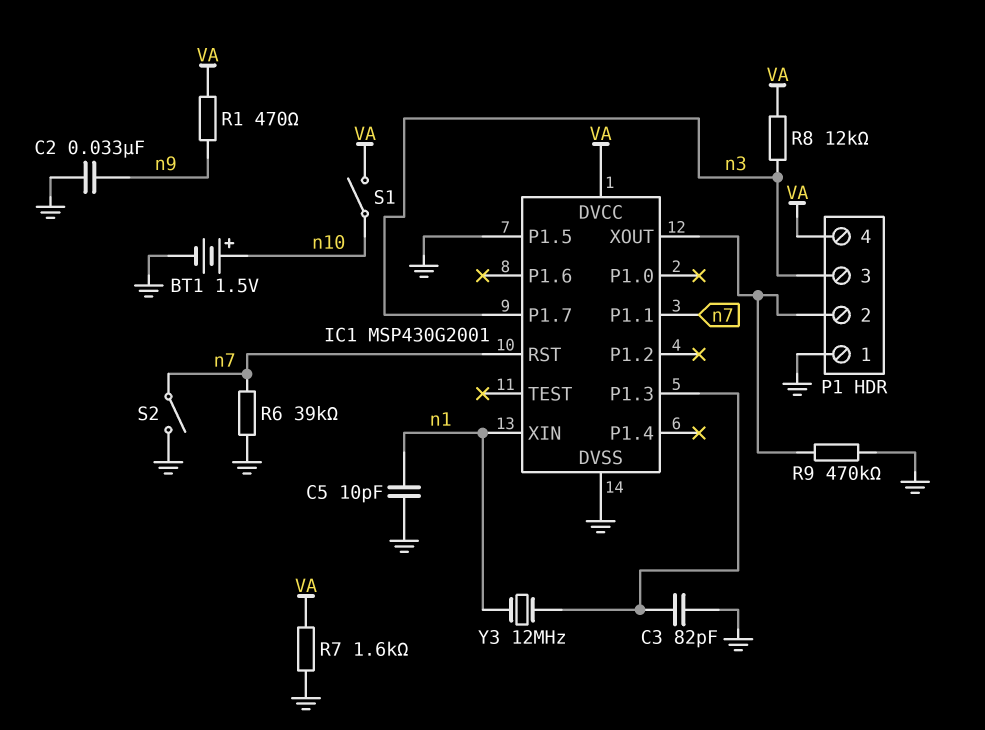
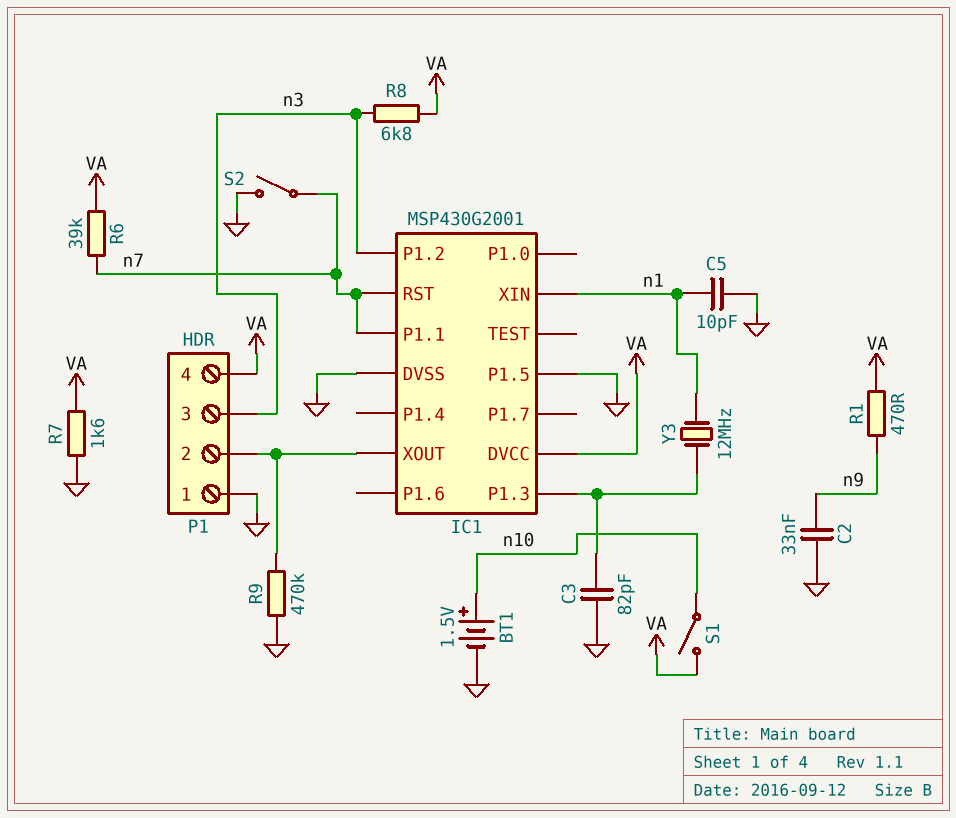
IC1 pin P1.2: none -> n3
IC1 pin P1.7: n3 -> none
R6: 39k (GND, n7) -> 39k (VA, n7)
R8: 12k (VA, n3) -> 6.8k (VA, n3)

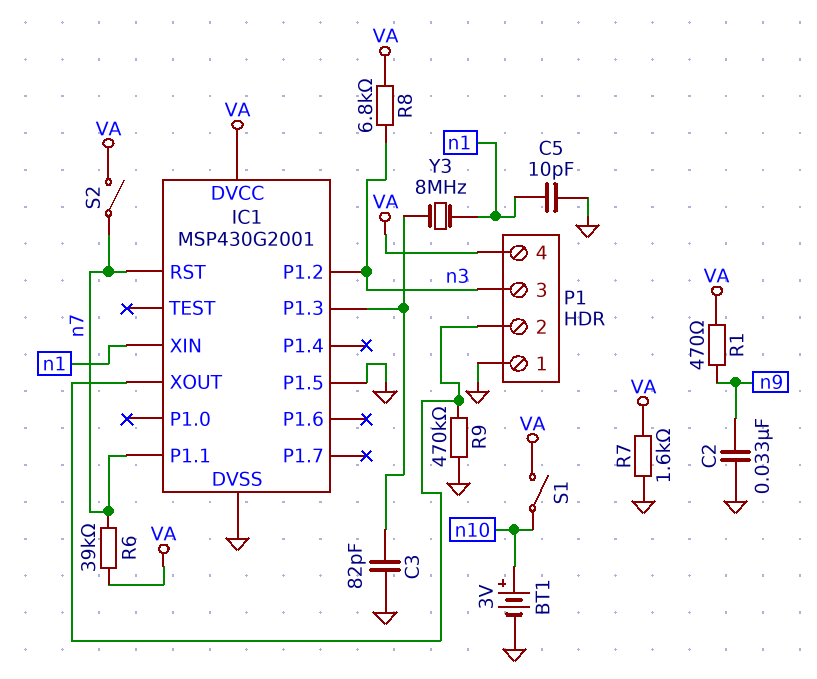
BT1: 1.5V (plus n10, minus GND) -> 3V (plus n10, minus GND)
S2: switch (GND, n7) -> switch (VA, n7)
Y3: 12MHz (IC1/P1.3, n1) -> 8MHz (IC1/P1.3, n1)

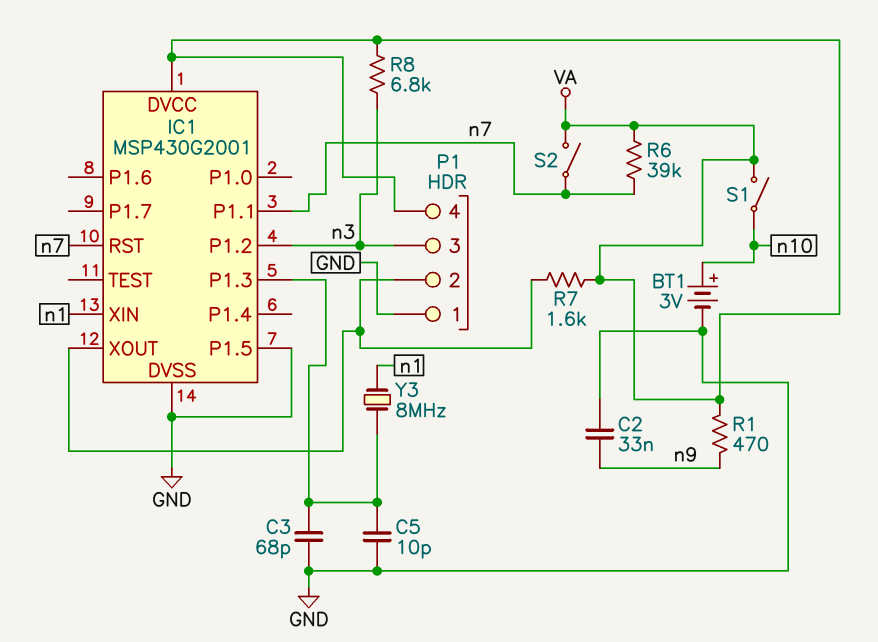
C3: 82pF (GND, IC1/P1.3) -> 68pF (GND, IC1/P1.3)
C5: 10pF (GND, n1) -> 10pF (GND, IC1/P1.3)
R7: 1.6k (GND, VA) -> 1.6k (IC1/XOUT, VA)
R9: 470k (GND, IC1/XOUT) -> none

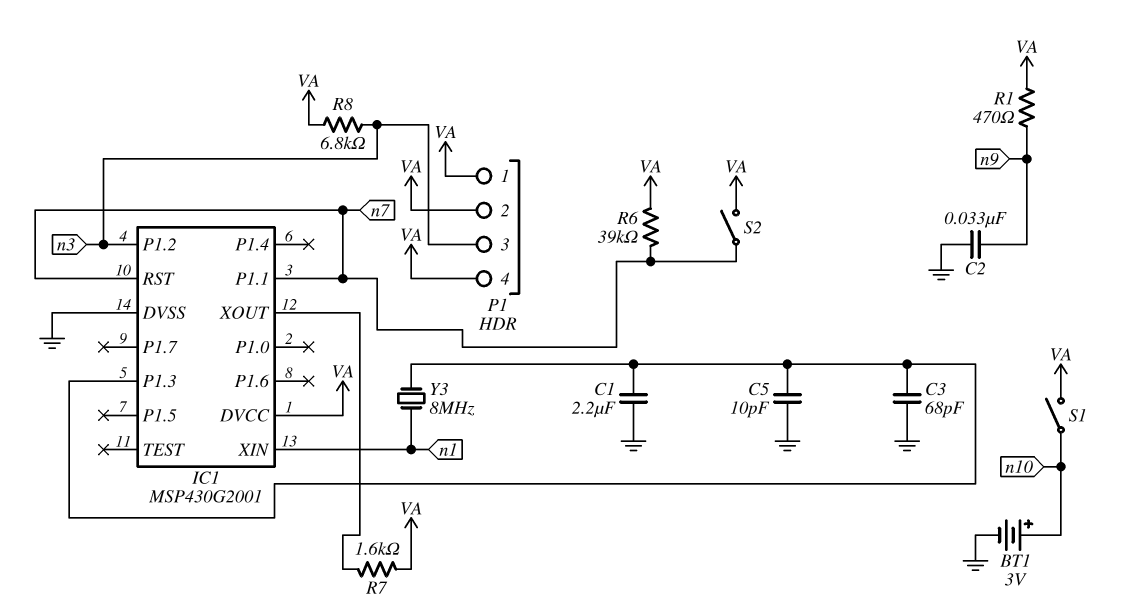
C1: none -> 2.2uF (GND, IC1/P1.3)
IC1 pin P1.5: GND -> none
P1 pin 1: GND -> VA
P1 pin 2: IC1/XOUT -> VA

